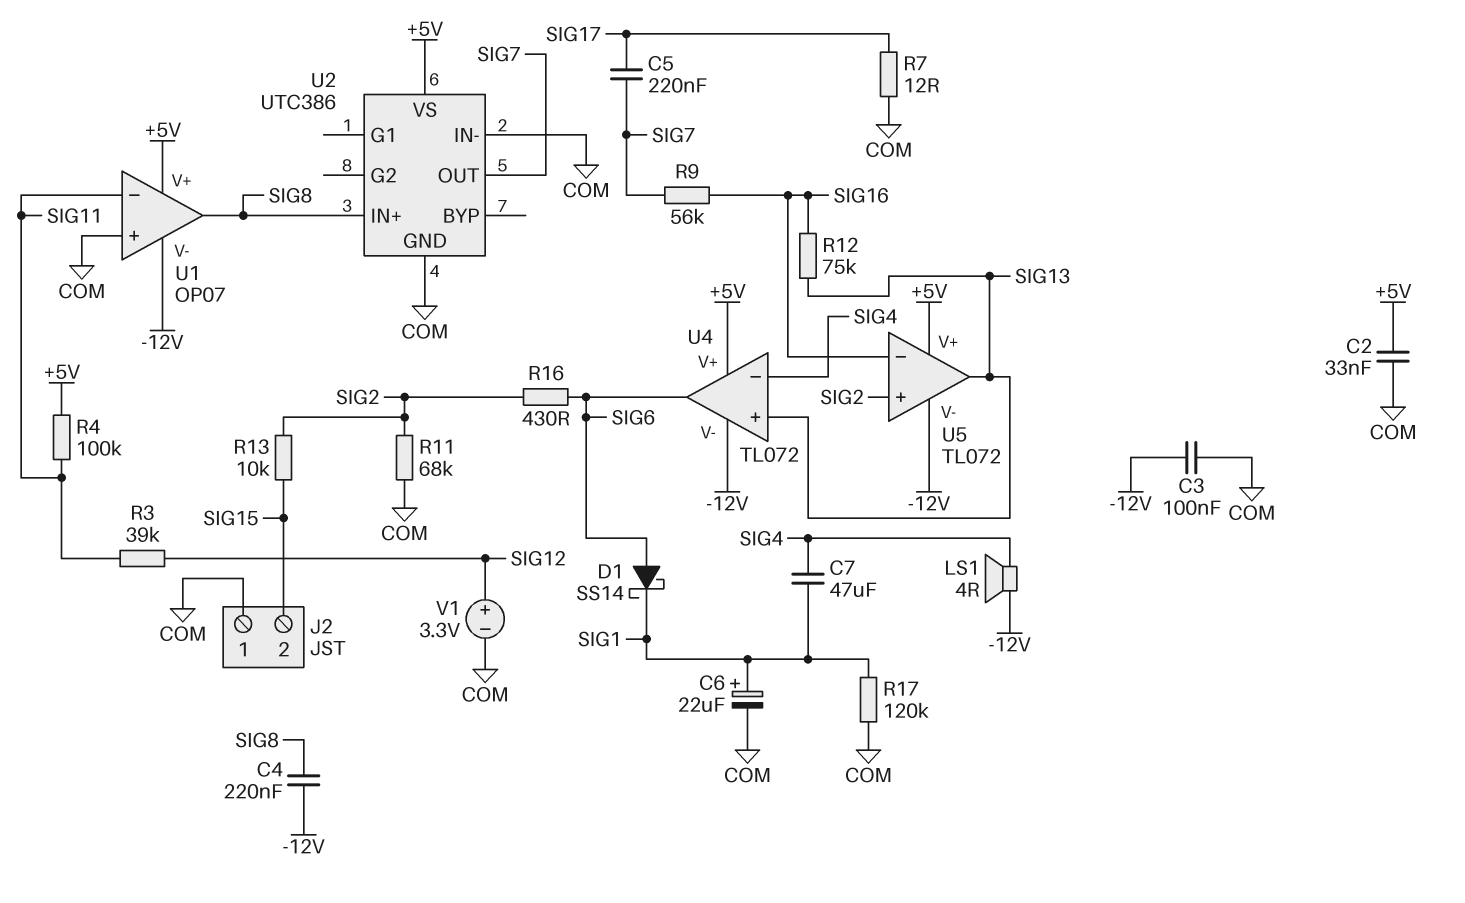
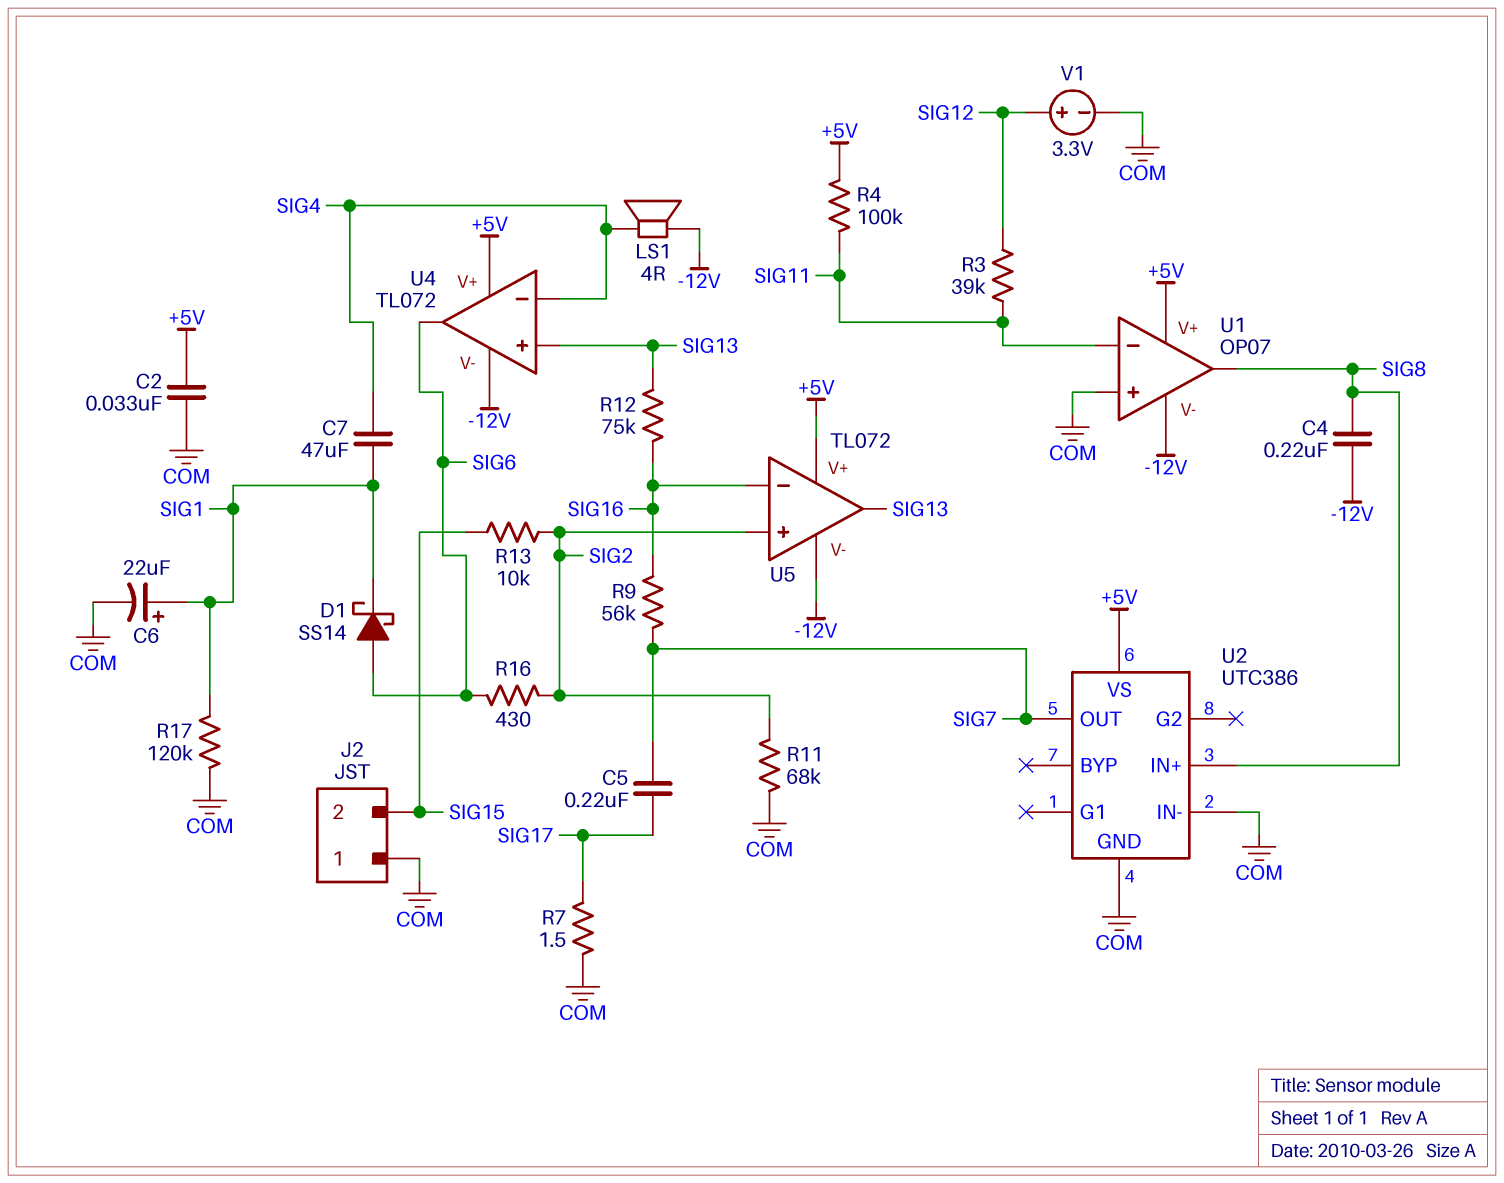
C3: 100nF (-12V, COM) -> none
R7: 12 (COM, SIG17) -> 1.5 (COM, SIG17)

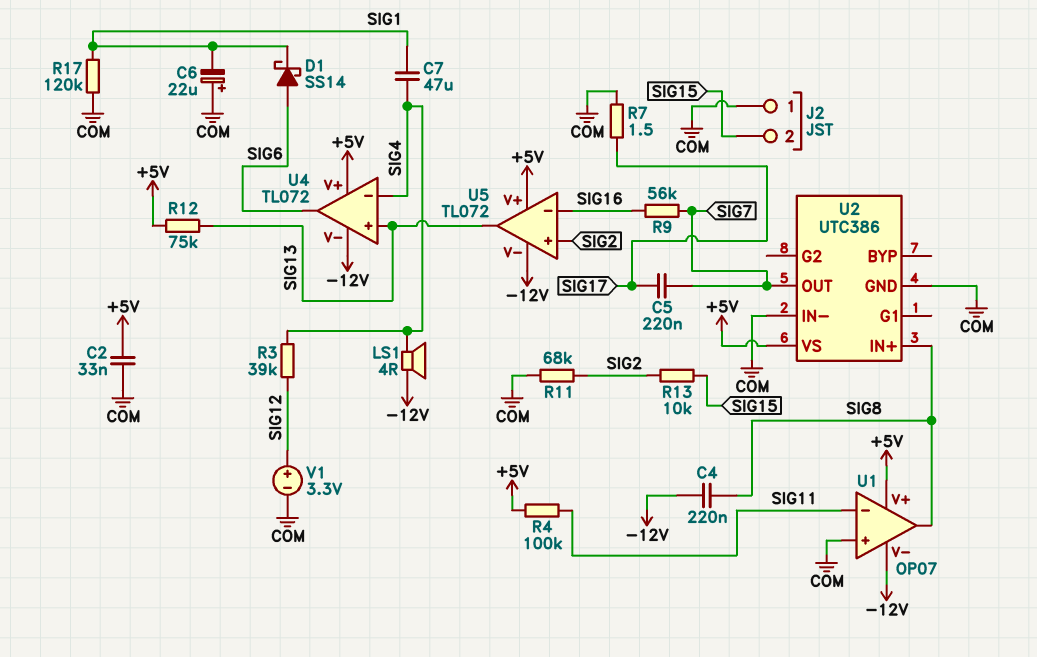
C6: 22uF (plus SIG1, minus COM) -> 22uF (plus COM, minus SIG1)
R3: 39k (SIG11, SIG12) -> 39k (SIG4, SIG12)
R12: 75k (SIG13, SIG16) -> 75k (+5V, SIG13)
R16: 430 (SIG2, SIG6) -> none

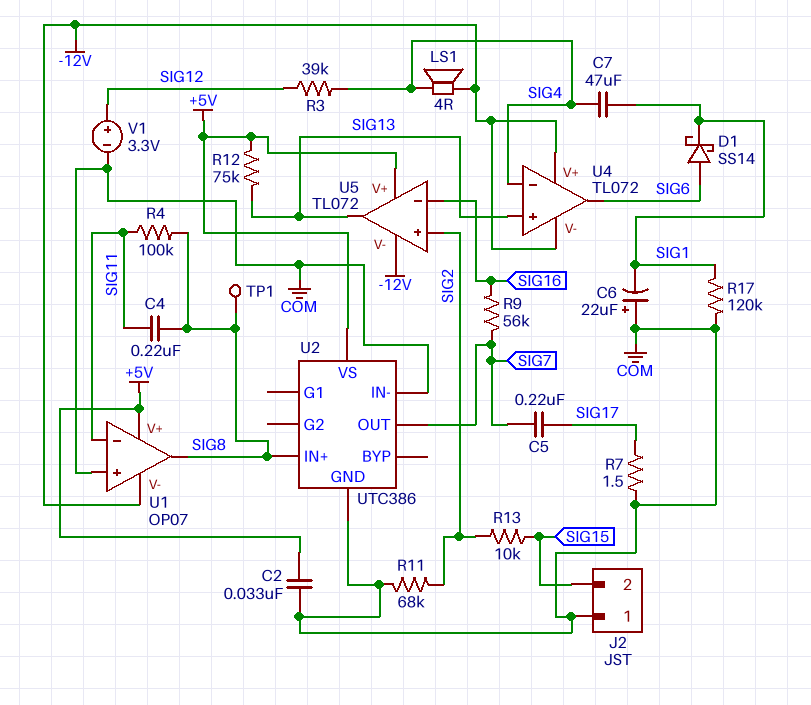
C4: 220nF (-12V, SIG8) -> 220nF (SIG8, SIG11)
R4: 100k (+5V, SIG11) -> 100k (SIG8, SIG11)
TP1: none -> test point (SIG8)
U4 pin V+: +5V -> -12V

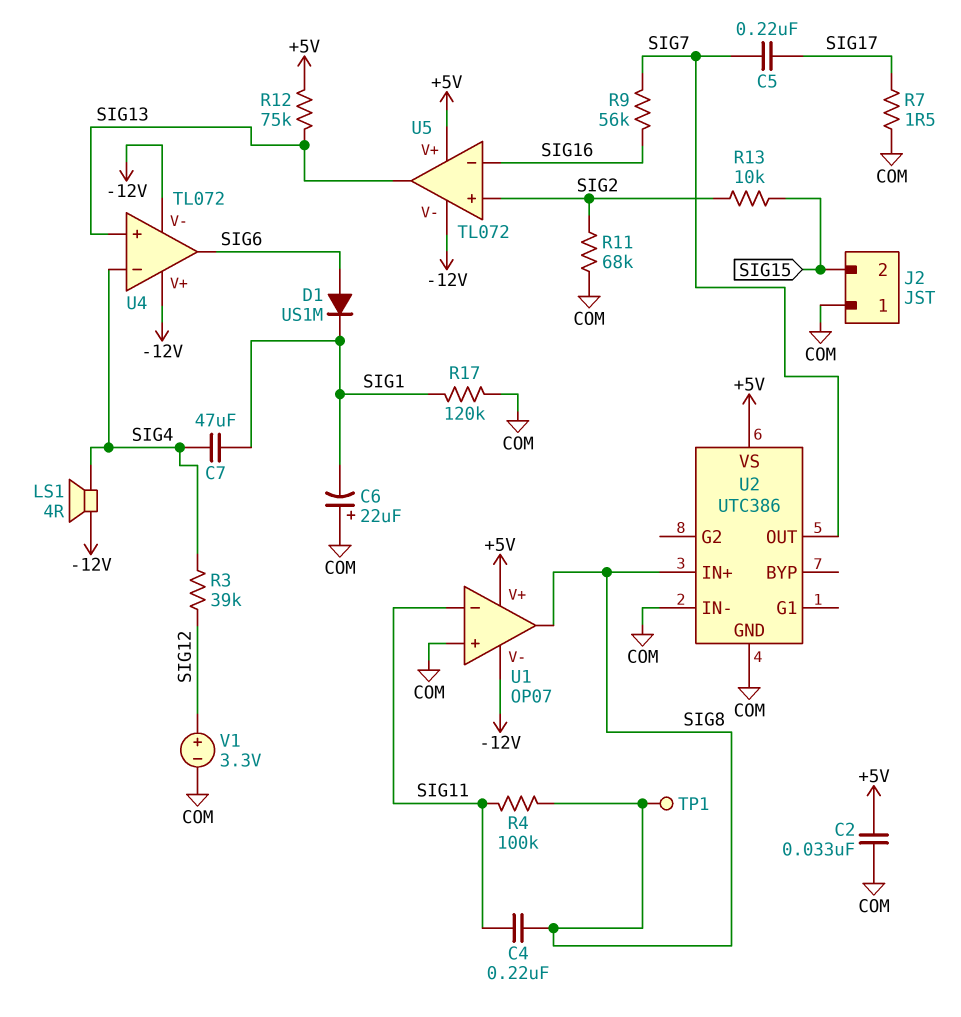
D1: schottky SS14 (A SIG6, K SIG1) -> diode US1M (A SIG6, K SIG1)

